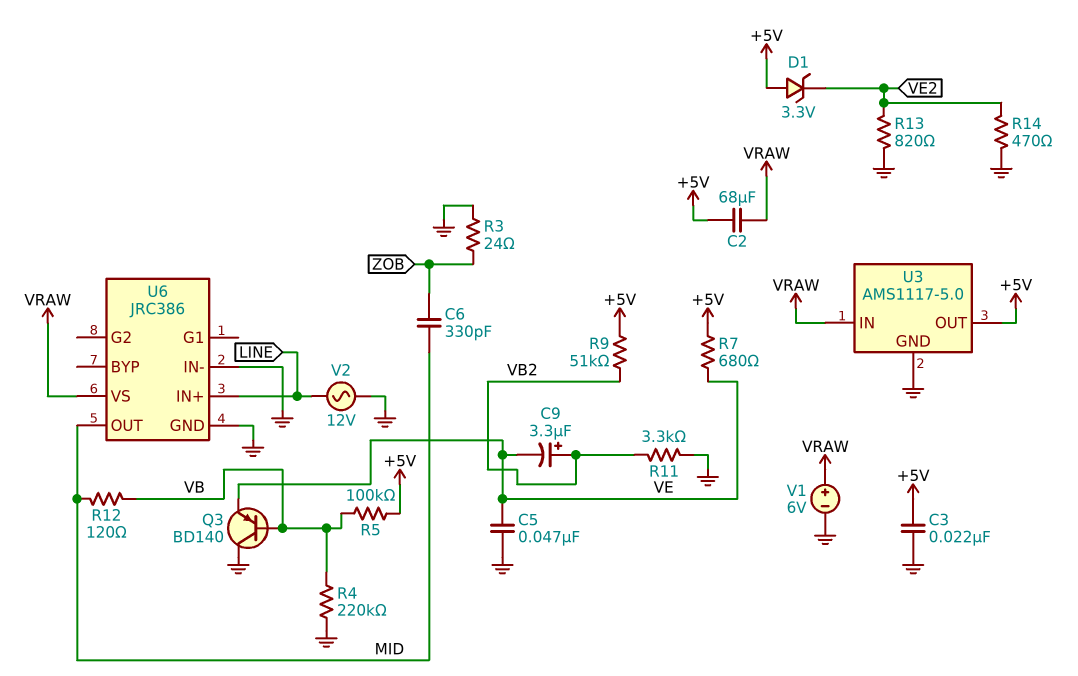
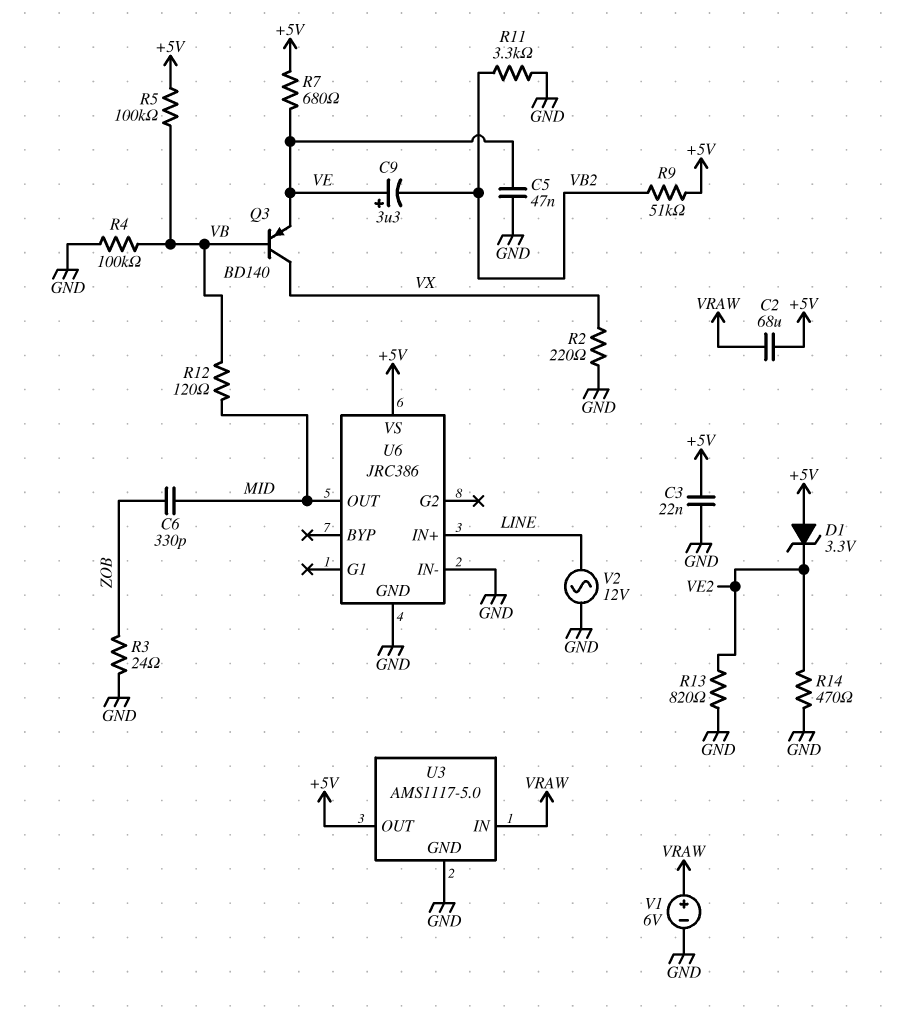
C9: 3.3uF (plus VB2, minus VE) -> 3.3uF (plus VE, minus VB2)
Q3: PNP BD140 (B VB, C GND, E VE) -> PNP BD140 (B VB, C VX, E VE)
R2: none -> 220 (GND, VX)
R4: 220k (GND, VB) -> 100k (GND, VB)
U6 pin VS: VRAW -> +5V

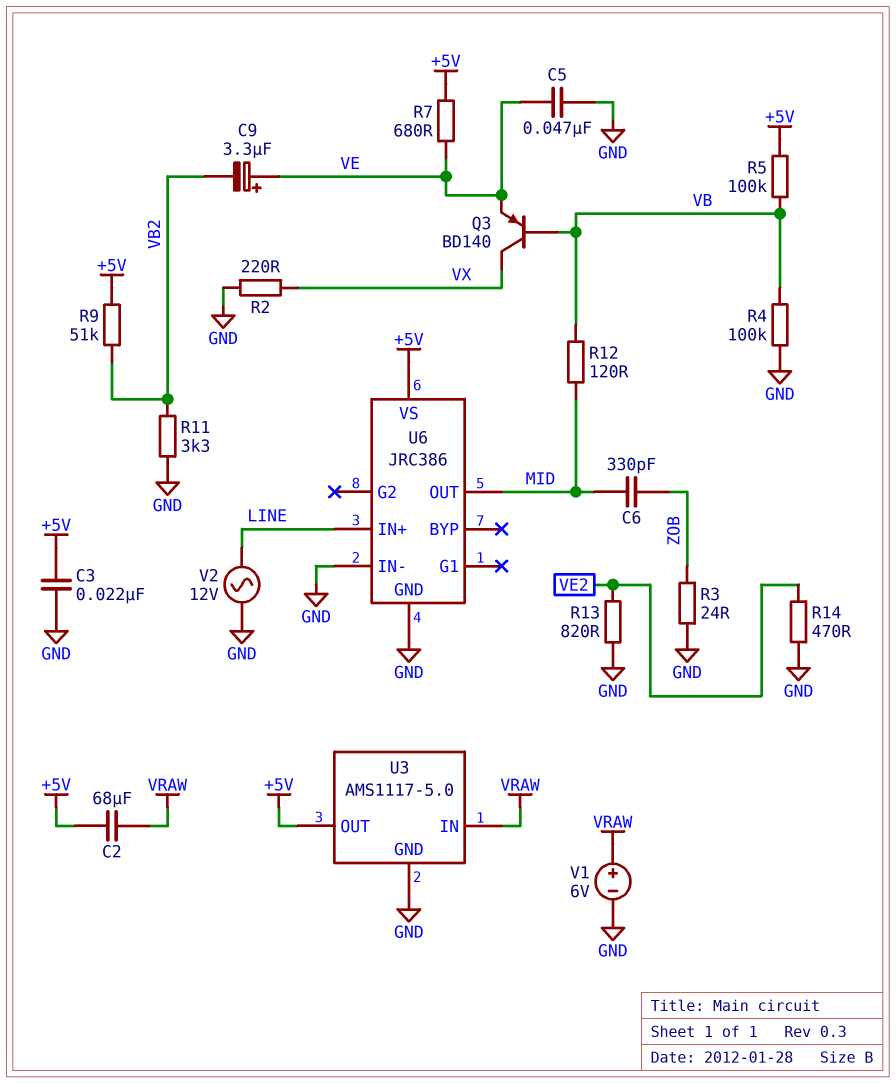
D1: zener 3.3V (A +5V, K VE2) -> none

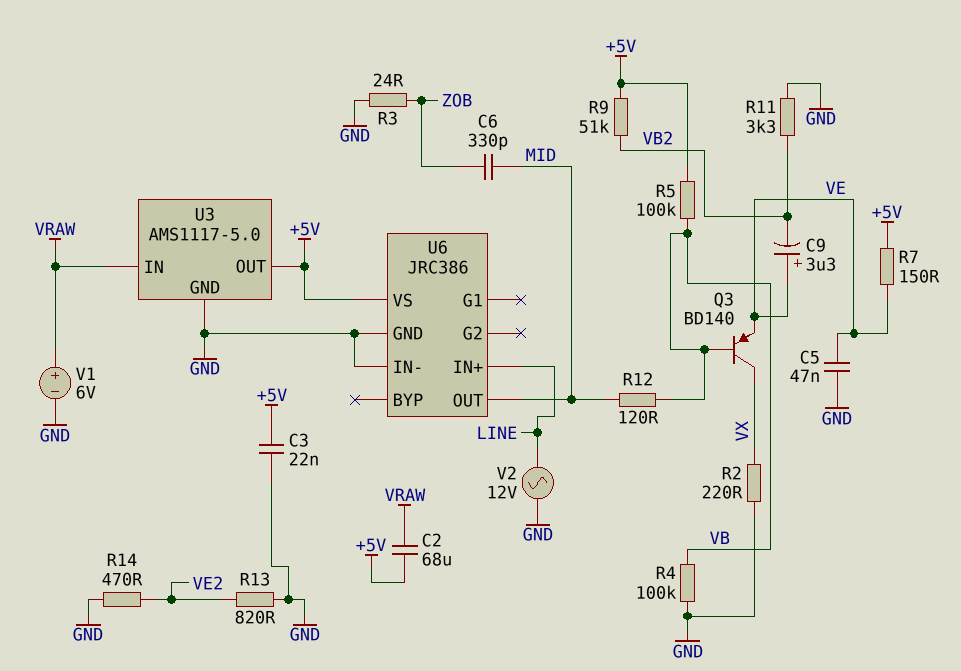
R7: 680 (+5V, VE) -> 150 (+5V, VE)

